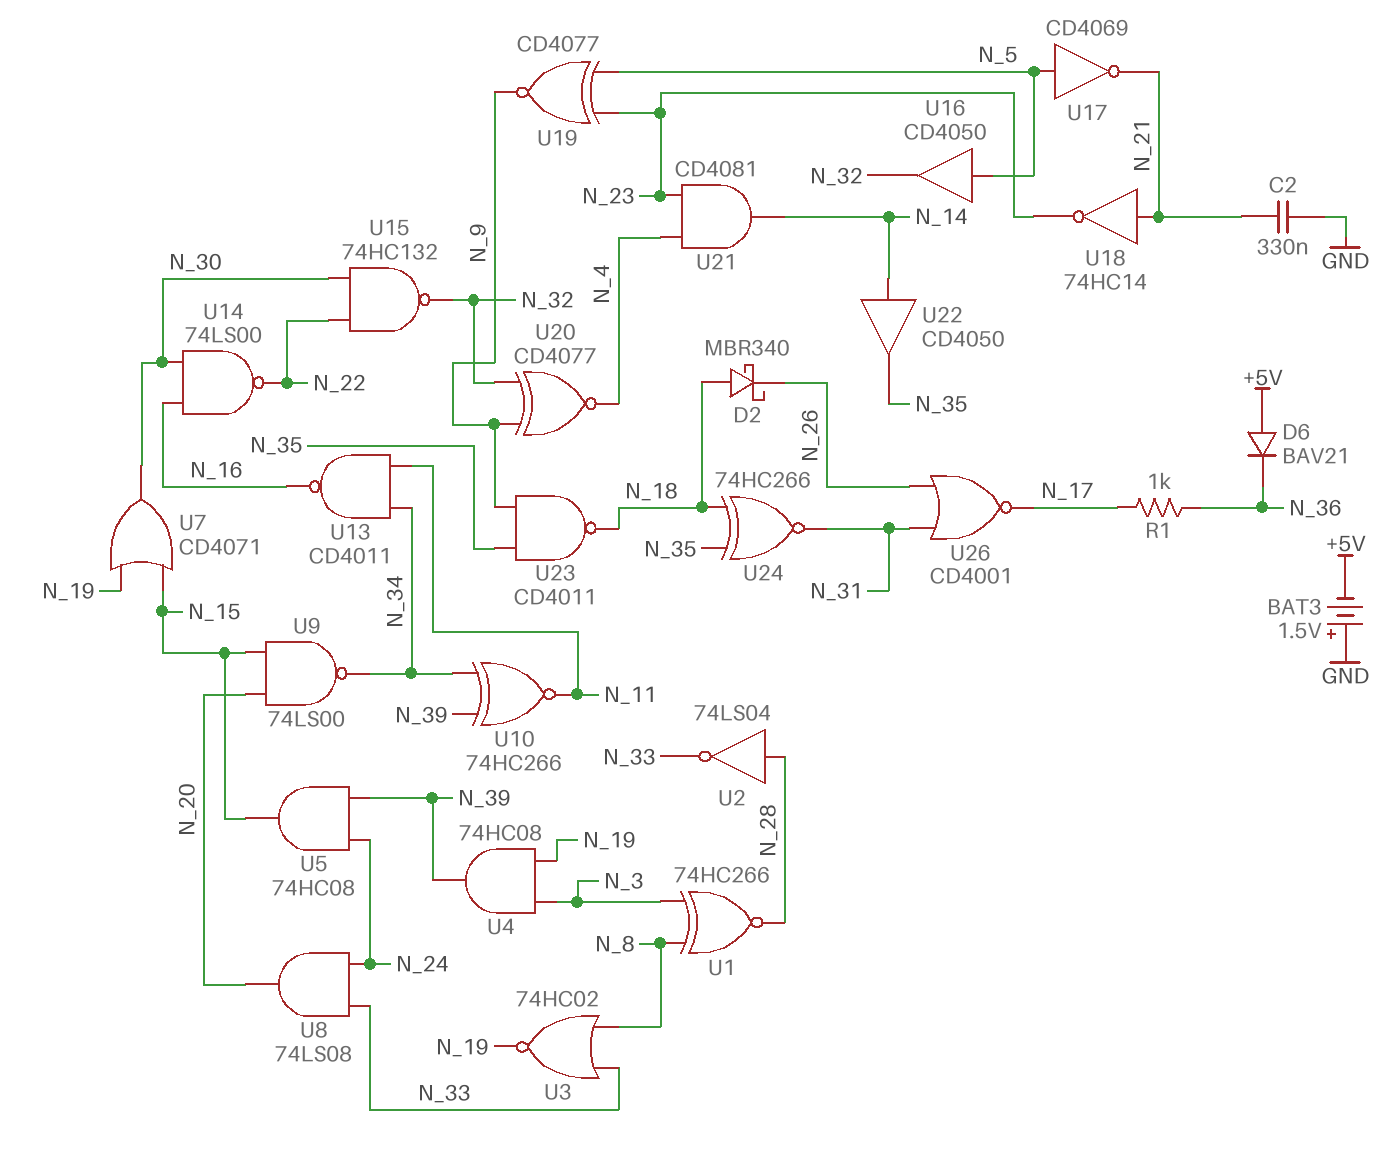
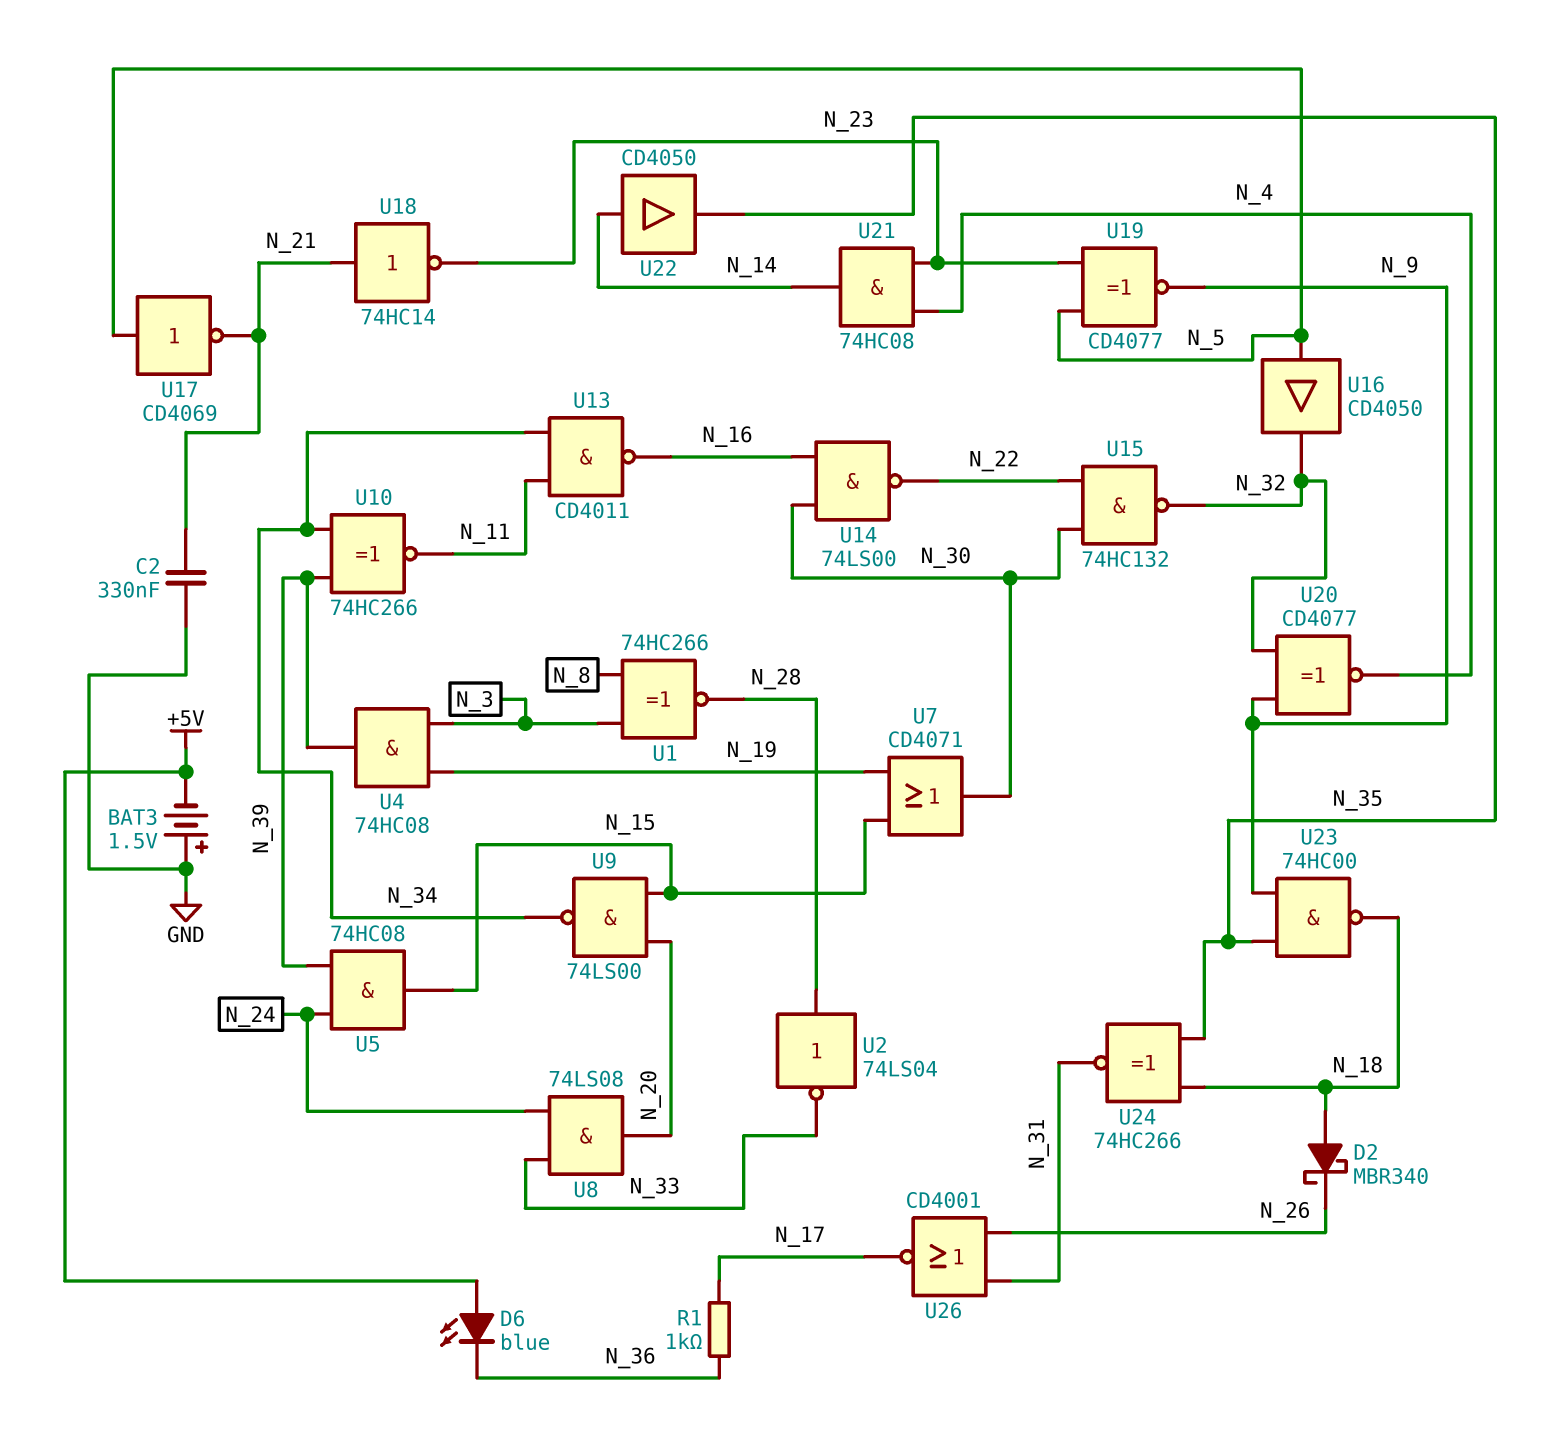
D6: diode BAV21 (A +5V, K N_36) -> LED blue (A +5V, K N_36)
U3: NOR 74HC02 (in N_8, in N_33, out N_19) -> none
U21: AND CD4081 (in N_4, in N_23, out N_14) -> AND 74HC08 (in N_4, in N_23, out N_14)
U23: NAND CD4011 (in N_9, in N_35, out N_18) -> NAND 74HC00 (in N_9, in N_35, out N_18)

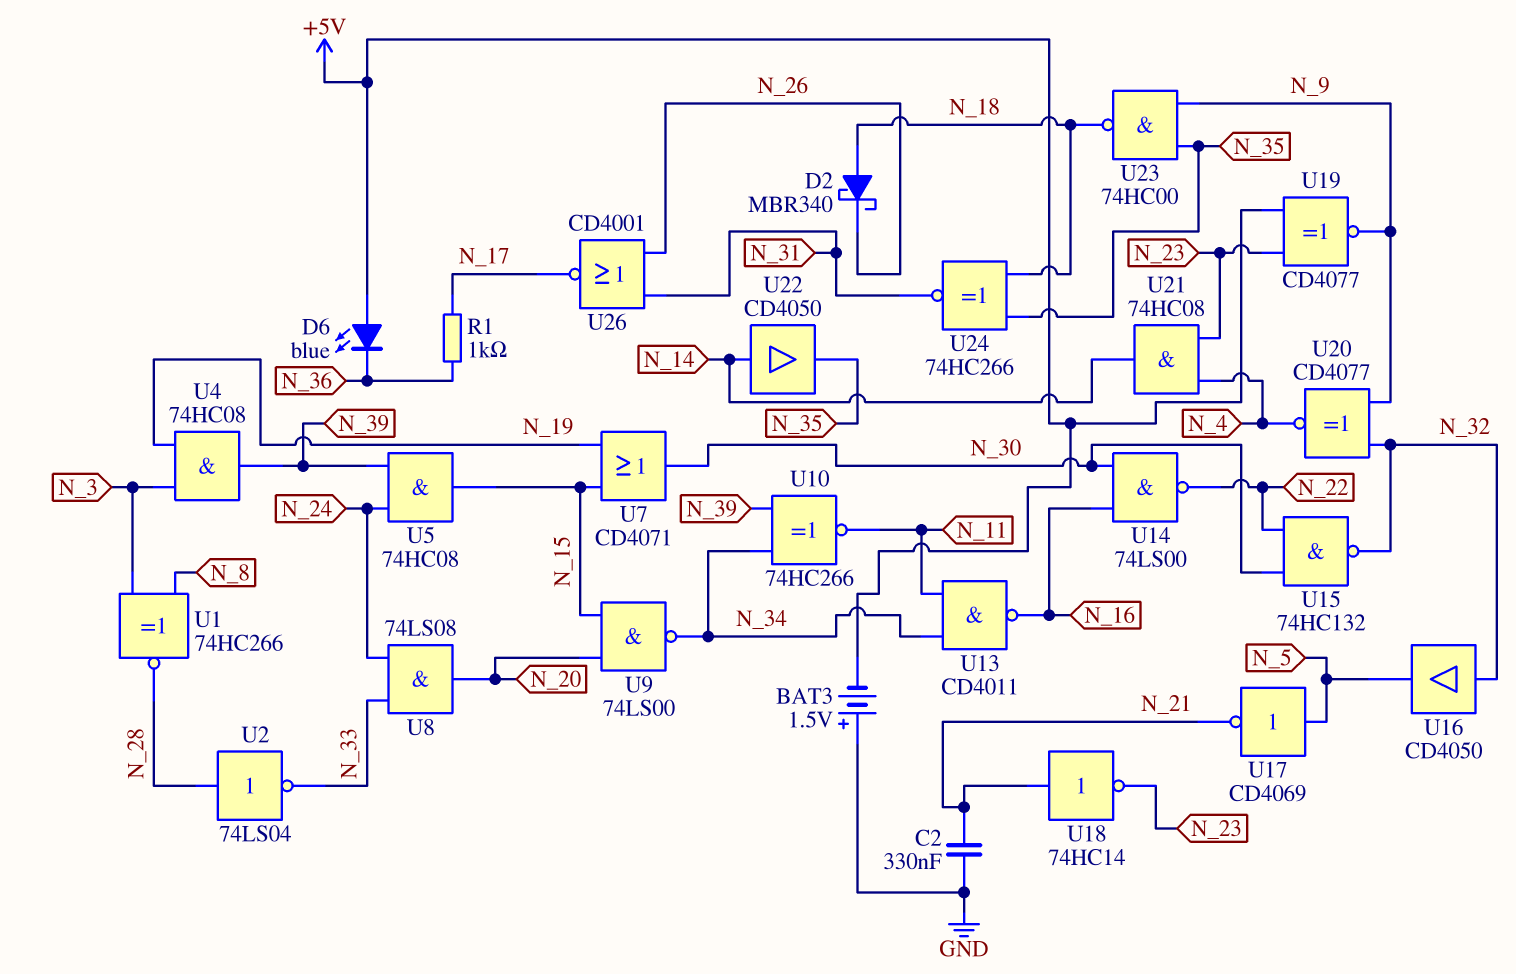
U16: buffer CD4050 (in N_5, out N_32) -> buffer CD4050 (in N_32, out N_5)
U19: XNOR CD4077 (in N_5, in N_23, out N_9) -> XNOR CD4077 (in +5V, in N_23, out N_9)

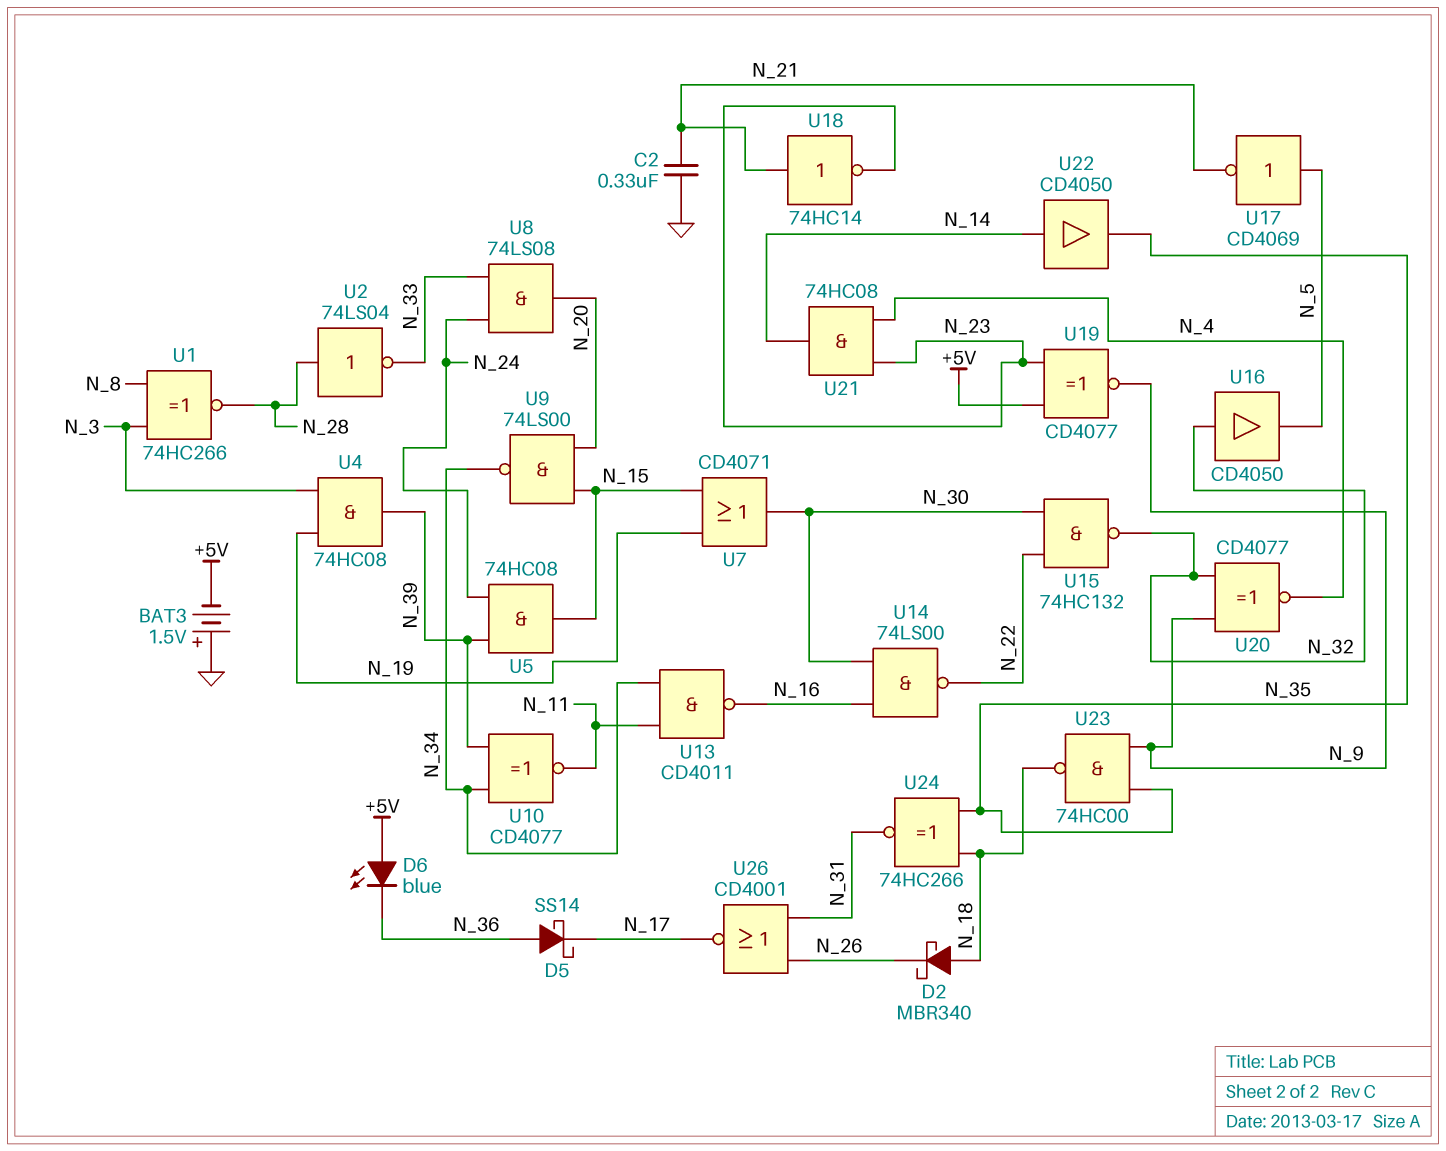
D5: none -> schottky SS14 (A N_36, K N_17)
R1: 1k (N_17, N_36) -> none
U10: XNOR 74HC266 (in N_34, in N_39, out N_11) -> XNOR CD4077 (in N_34, in N_39, out N_11)

